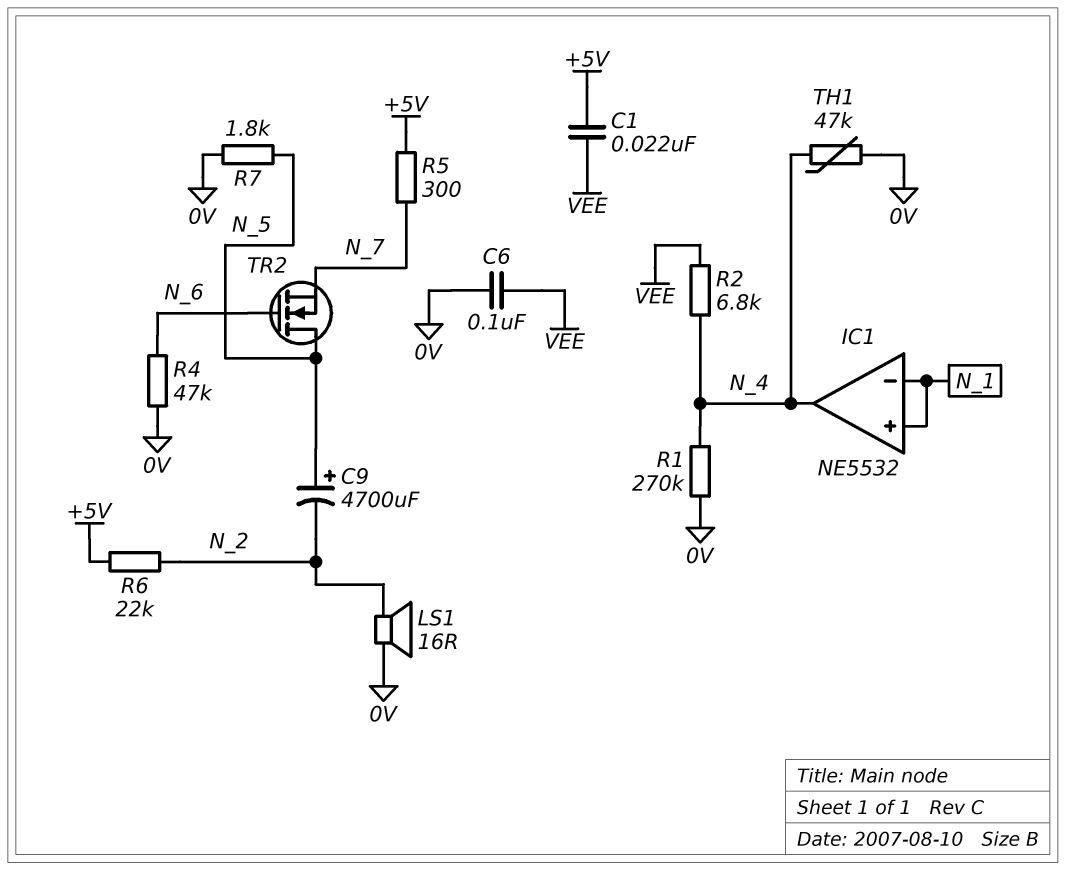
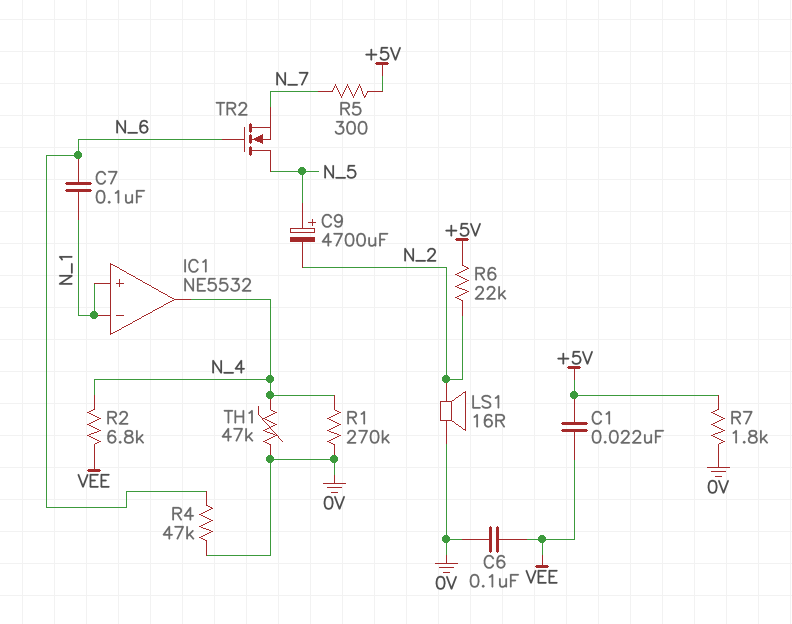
C7: none -> 100nF (N_1, N_6)
R7: 1.8k (0V, N_5) -> 1.8k (+5V, 0V)

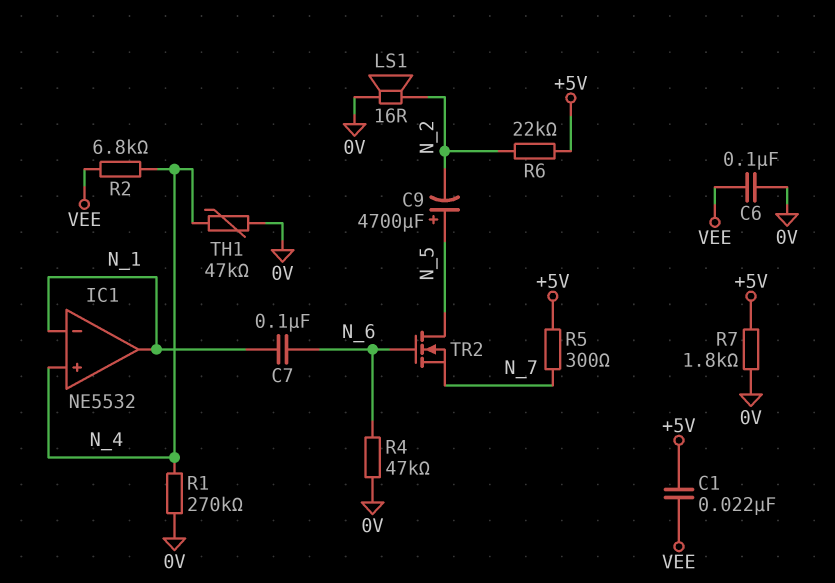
IC1 pin in+: N_1 -> N_4
IC1 pin out: N_4 -> N_1

